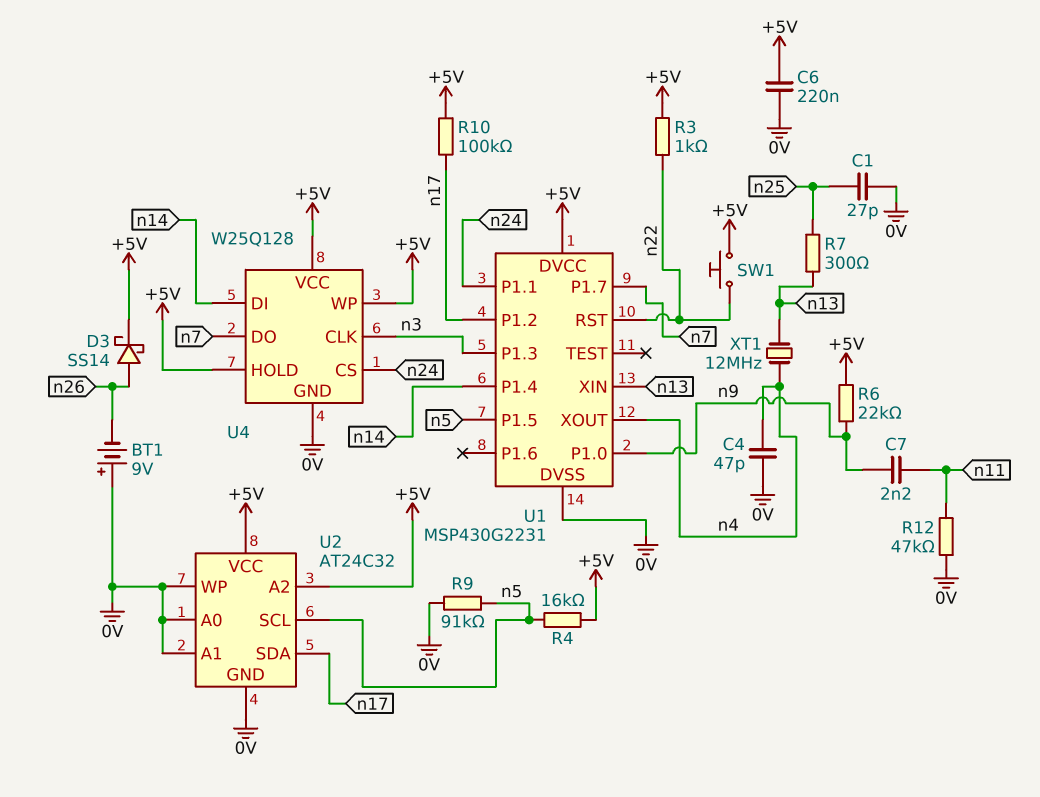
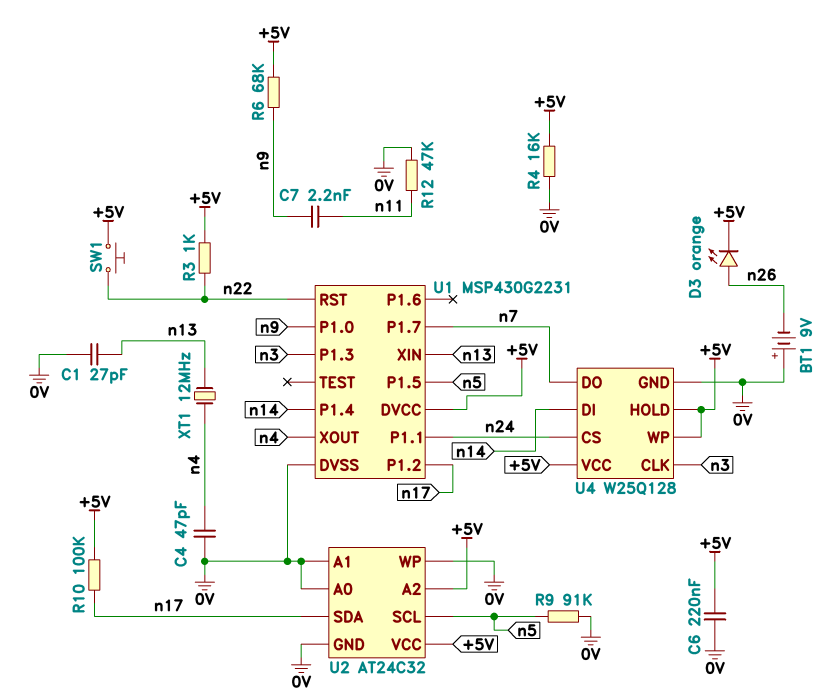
C1: 27pF (0V, n25) -> 27pF (0V, n13)
D3: schottky SS14 (A n26, K +5V) -> LED orange (A n26, K +5V)
R4: 16k (+5V, n5) -> 16k (+5V, 0V)
R6: 22k (+5V, n9) -> 68k (+5V, n9)
R7: 300 (n13, n25) -> none

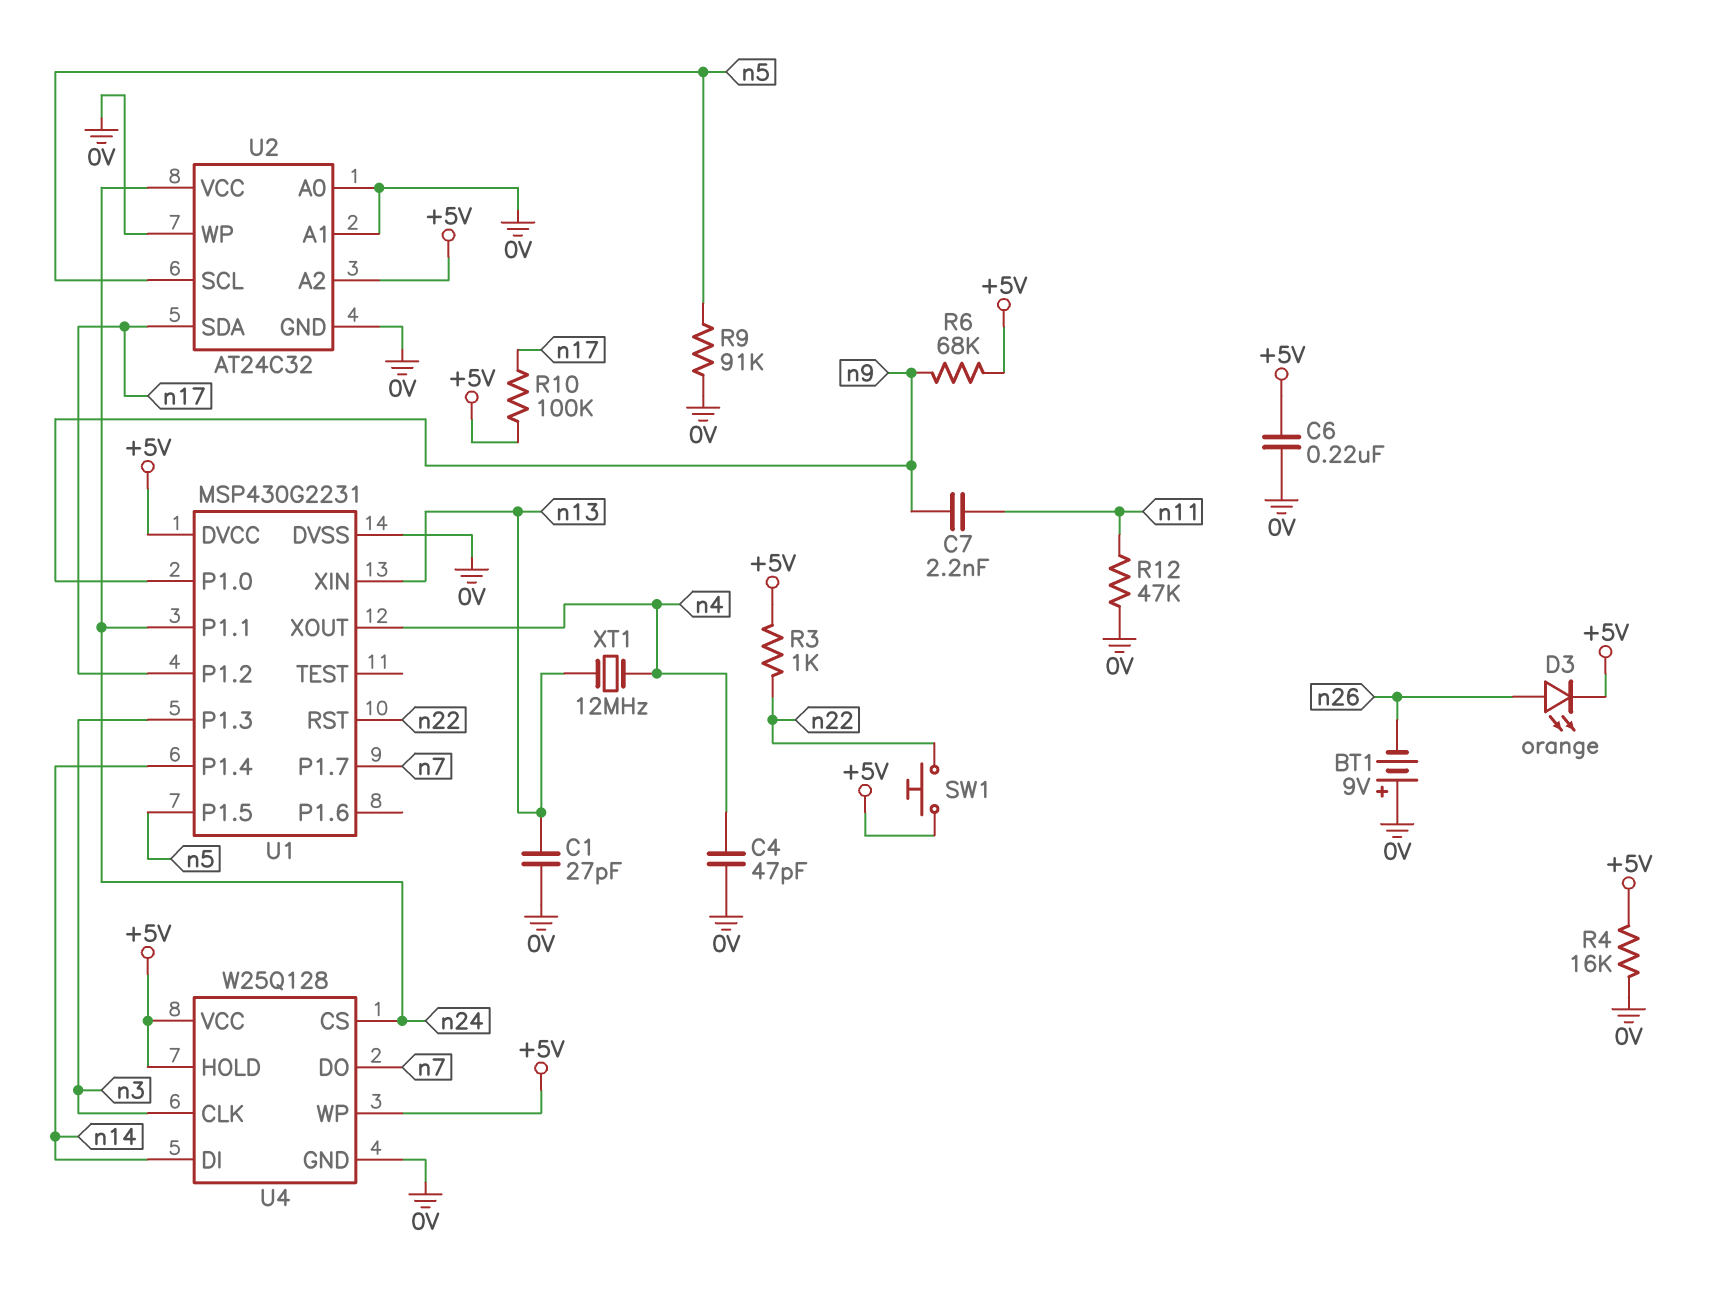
U2 pin VCC: +5V -> n24

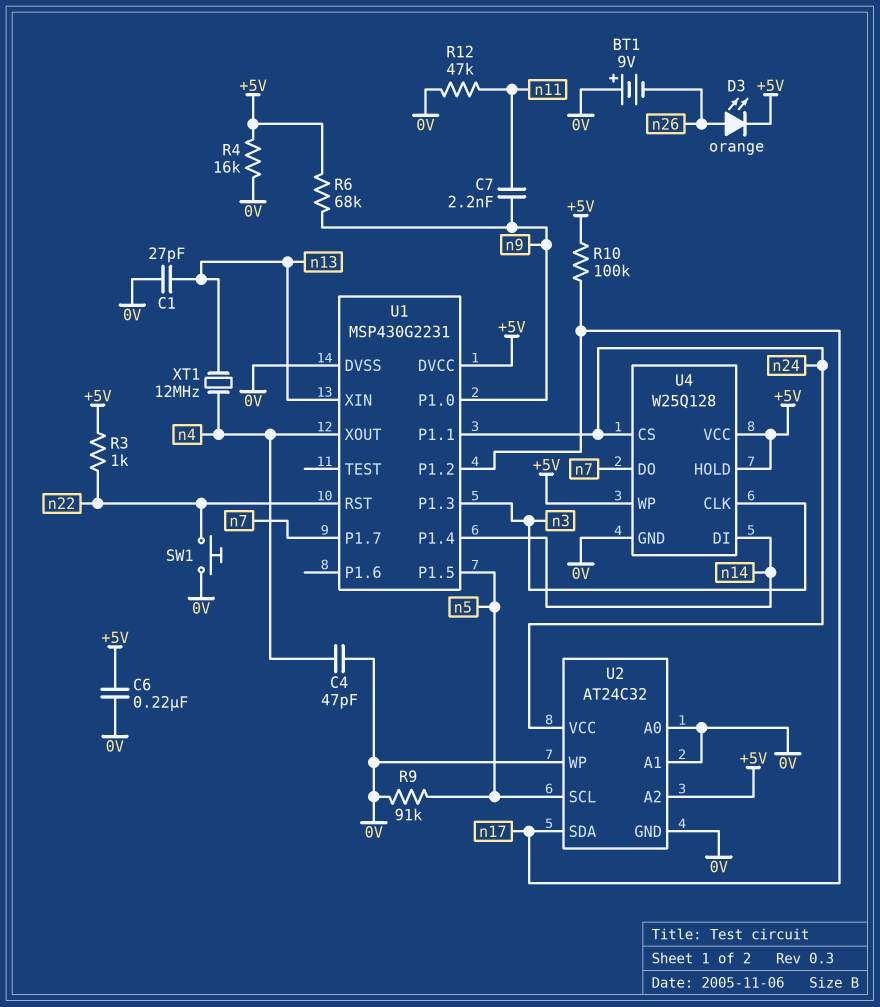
SW1: button (+5V, n22) -> button (0V, n22)

